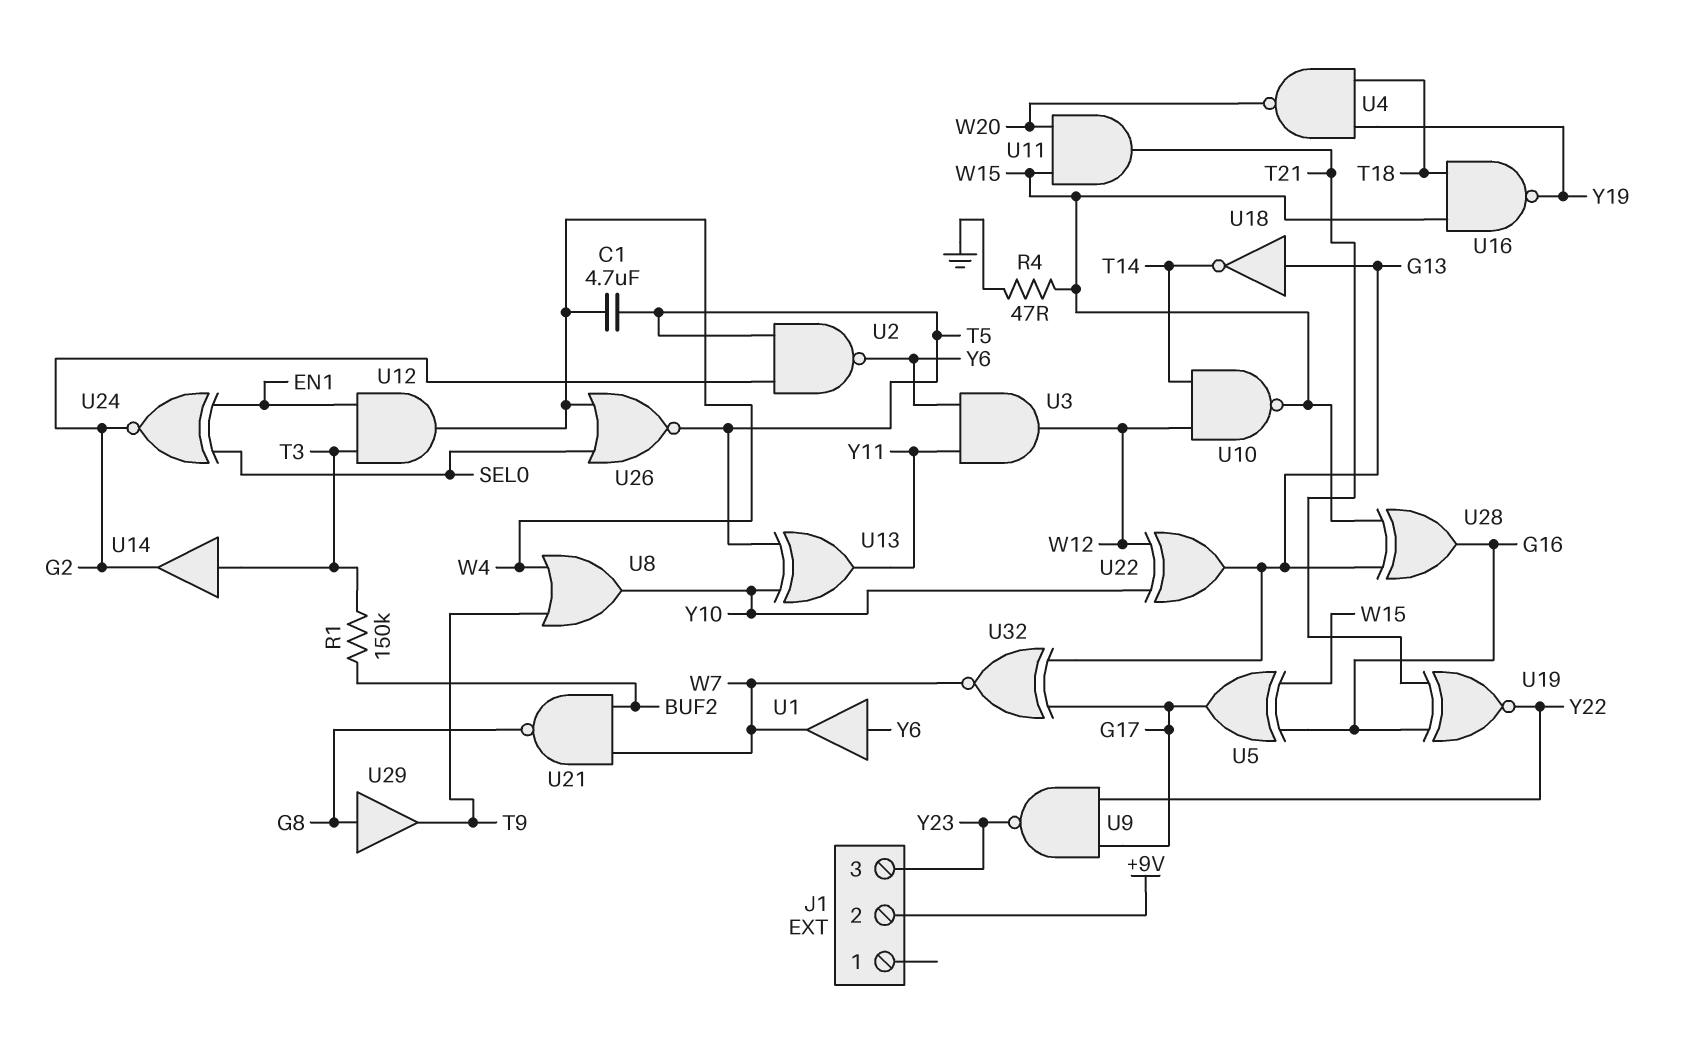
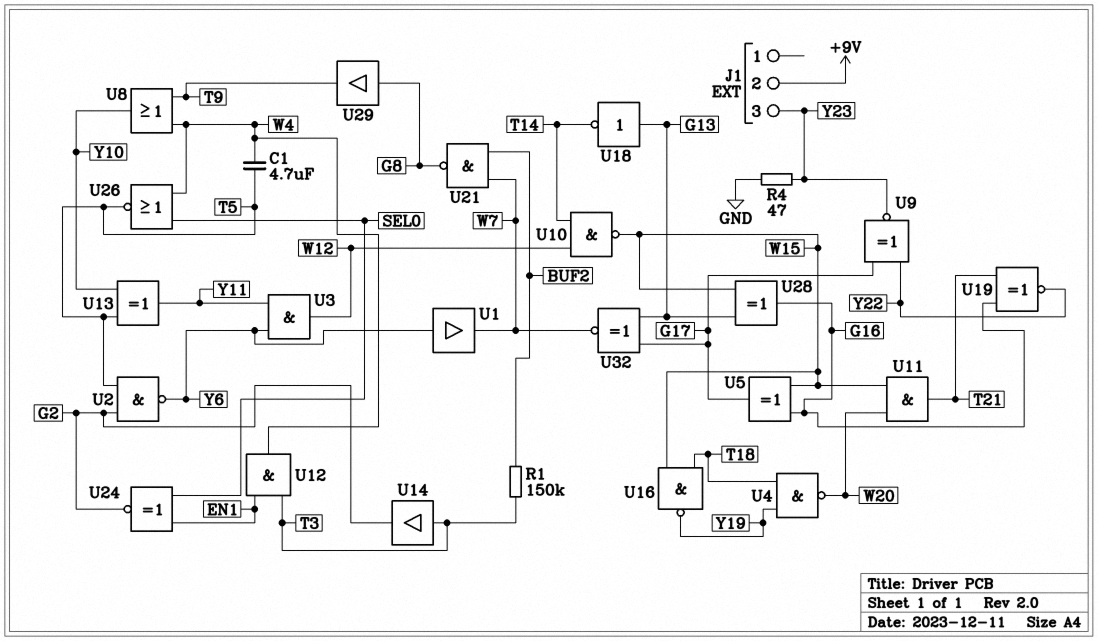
R4: 47 (GND, W15) -> 47 (GND, Y23)
U9: NAND (in G17, in Y22, out Y23) -> XNOR (in G17, in Y22, out Y23)
U22: XOR (in W12, in Y10, out G13) -> none

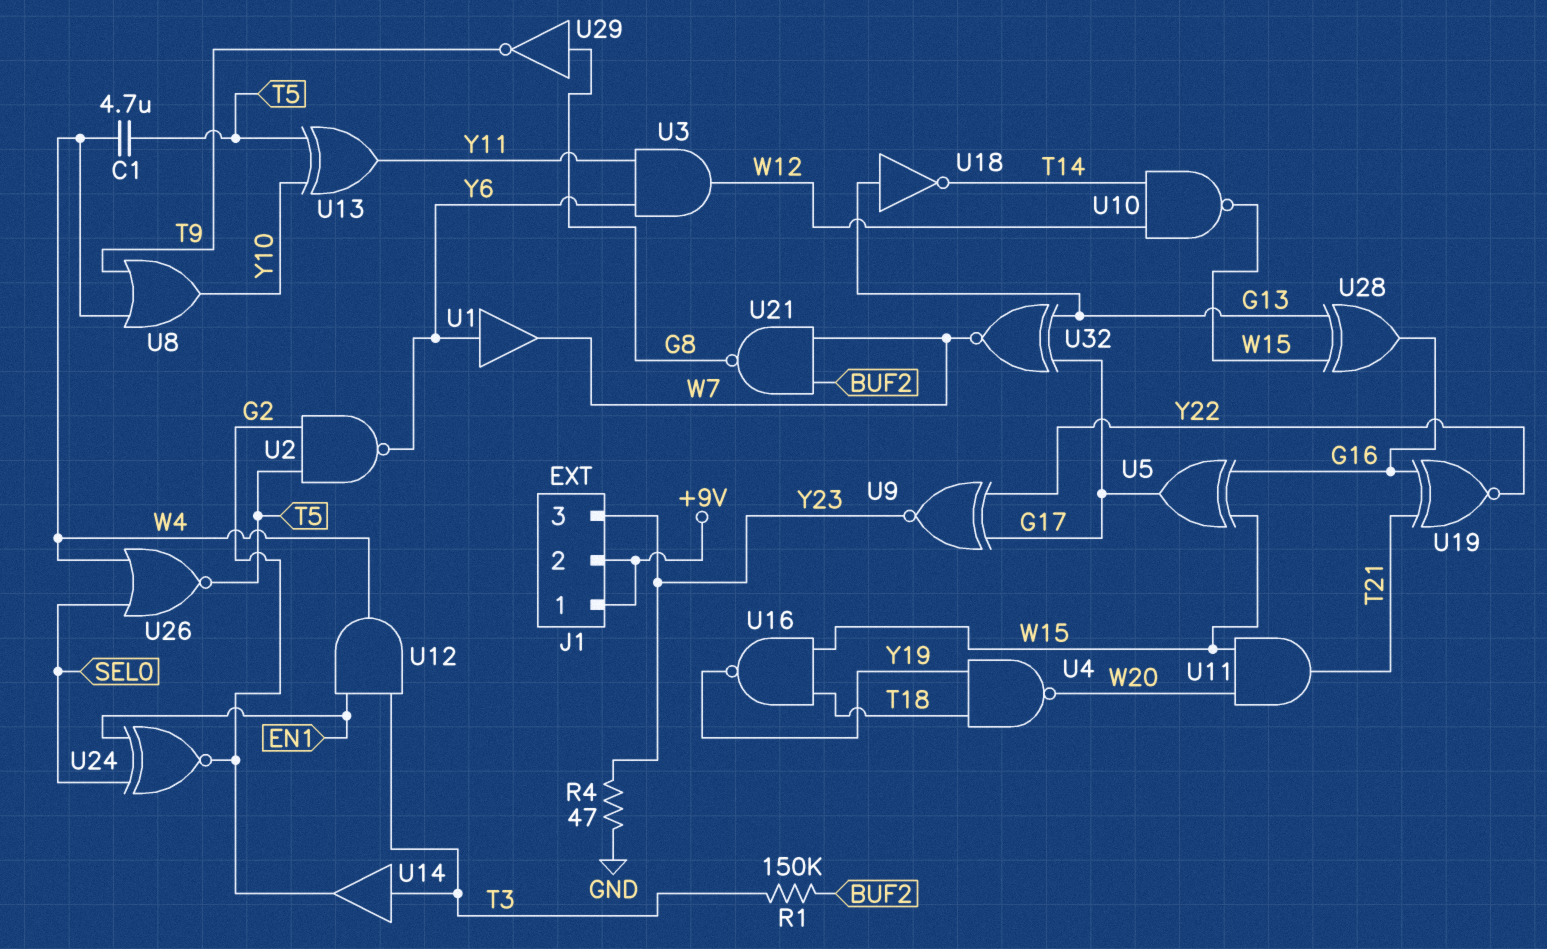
J1 pin 1: none -> +9V
U29: buffer (in G8, out T9) -> NOT (in G8, out T9)

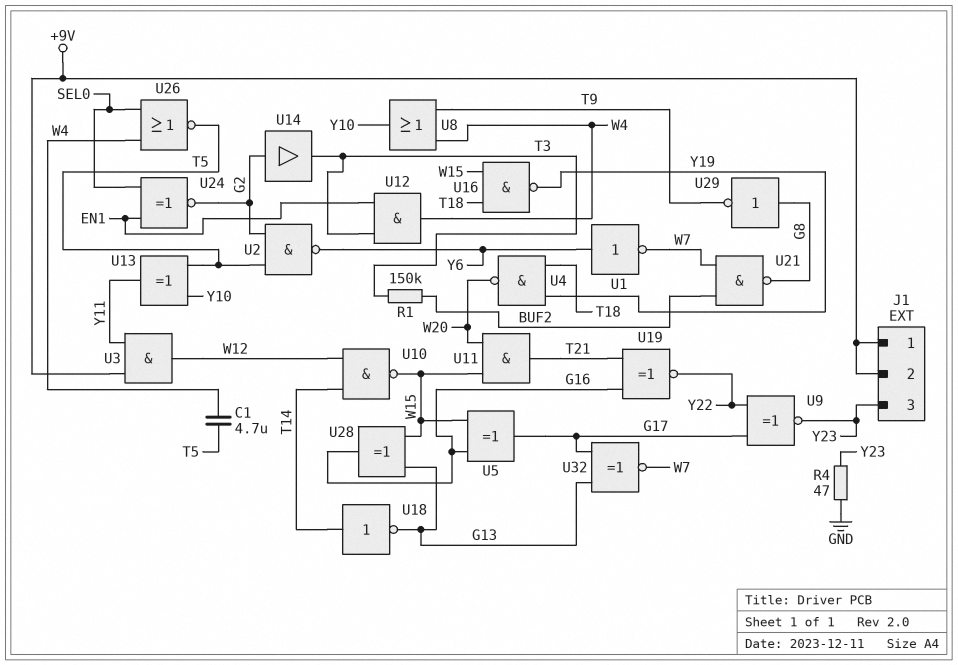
U1: buffer (in Y6, out W7) -> NOT (in Y6, out W7)
U3: AND (in Y6, in Y11, out W12) -> AND (in +9V, in Y11, out W12)
U14: buffer (in T3, out G2) -> buffer (in G2, out T3)
U18: NOT (in G13, out T14) -> NOT (in T14, out G13)

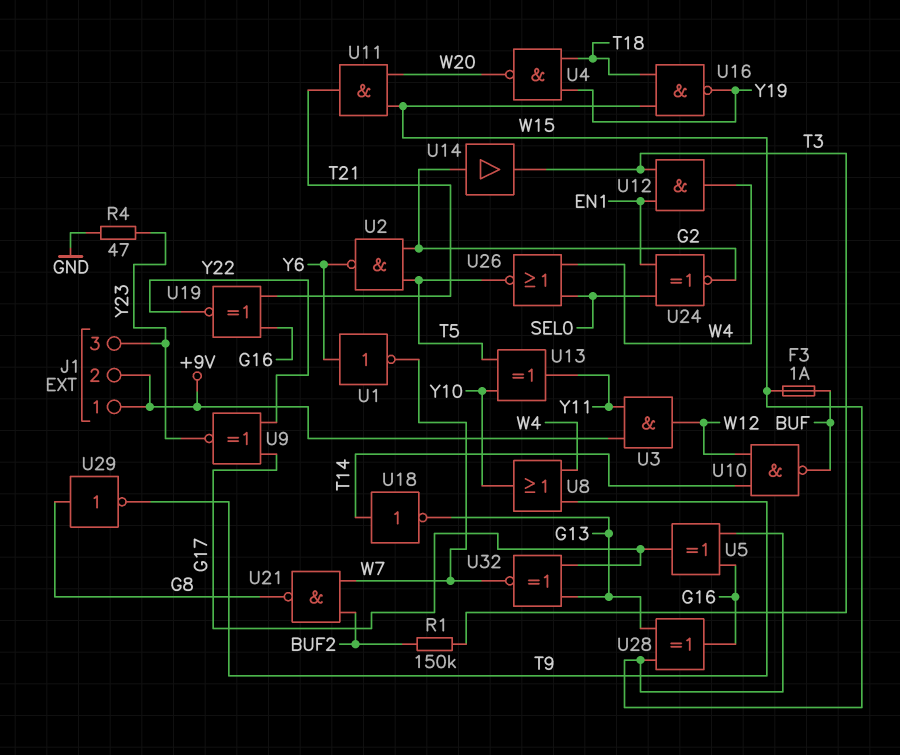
C1: 4.7uF (T5, W4) -> none
F3: none -> 1A (BUF, W15)
U10: NAND (in T14, in W12, out W15) -> NAND (in T14, in W12, out BUF)

